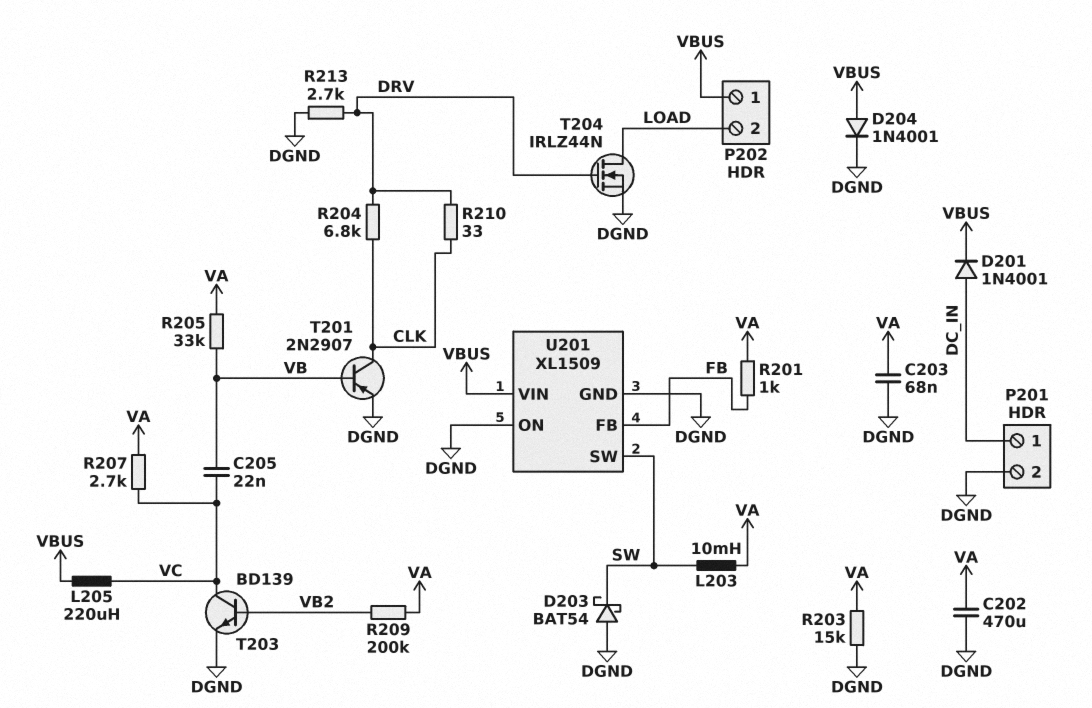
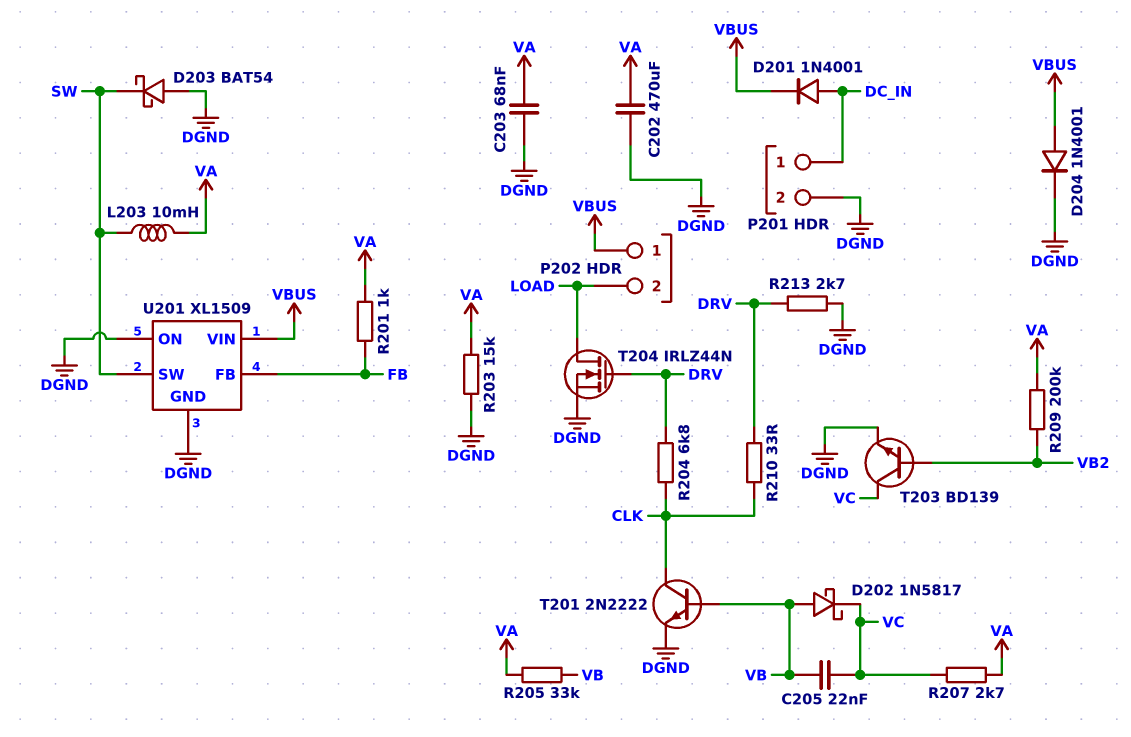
D202: none -> schottky 1N5817 (A VB, K VC)
L205: 220uH (VBUS, VC) -> none
T201: PNP 2N2907 (B VB, C CLK, E DGND) -> NPN 2N2222 (B VB, C CLK, E DGND)

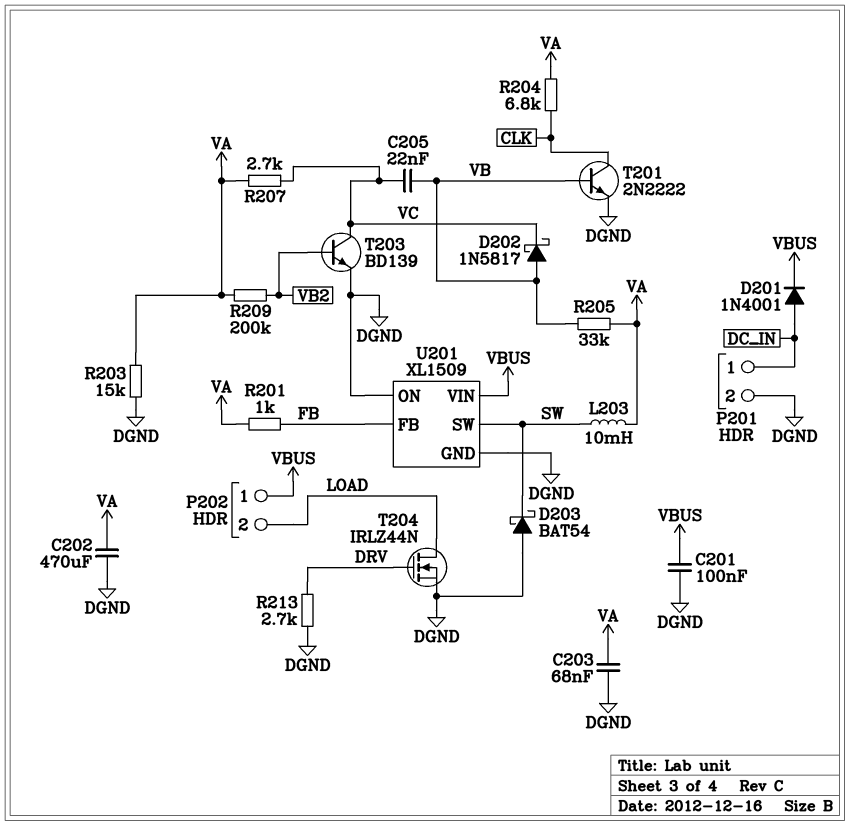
C201: none -> 100nF (DGND, VBUS)
D204: diode 1N4001 (A VBUS, K DGND) -> none
R204: 6.8k (CLK, DRV) -> 6.8k (CLK, VA)
R210: 33 (CLK, DRV) -> none

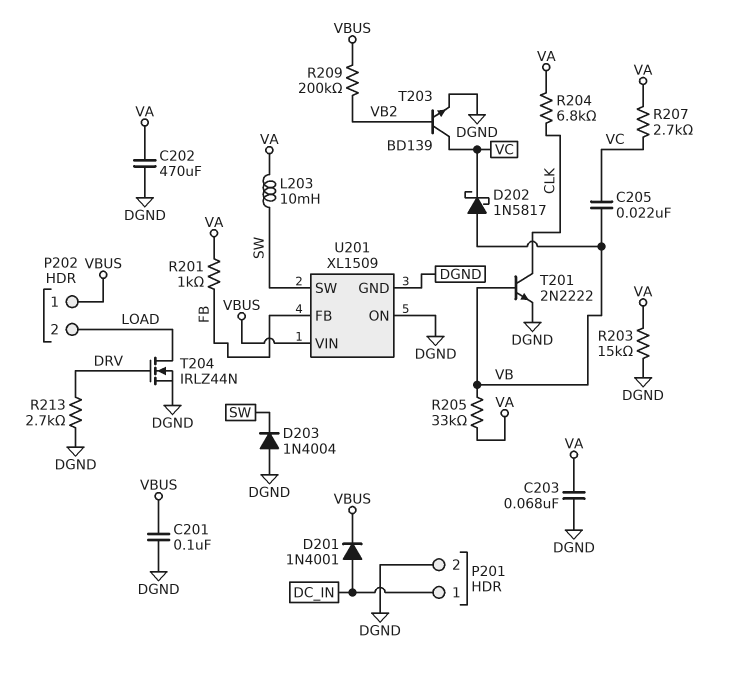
D203: schottky BAT54 (A DGND, K SW) -> diode 1N4004 (A DGND, K SW)
R209: 200k (VA, VB2) -> 200k (VB2, VBUS)

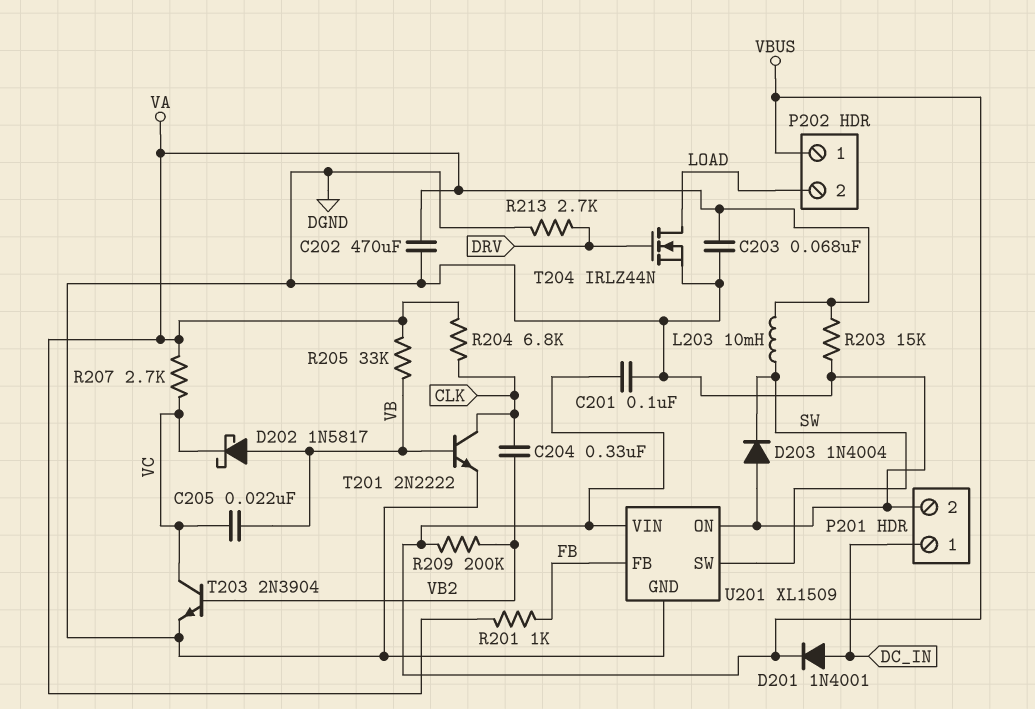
C204: none -> 330nF (CLK, VB2)
T203: NPN BD139 (B VB2, C VC, E DGND) -> NPN 2N3904 (B VB2, C VC, E DGND)

